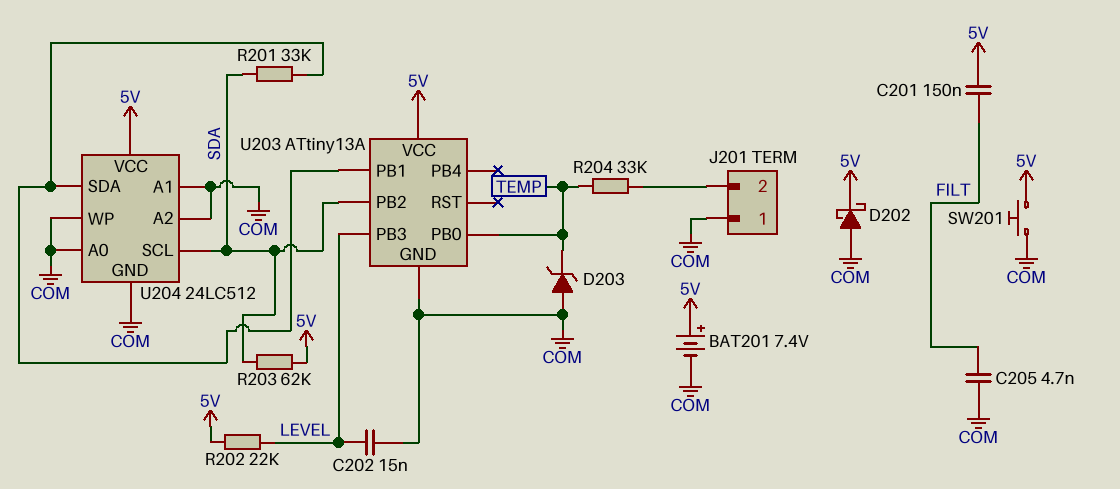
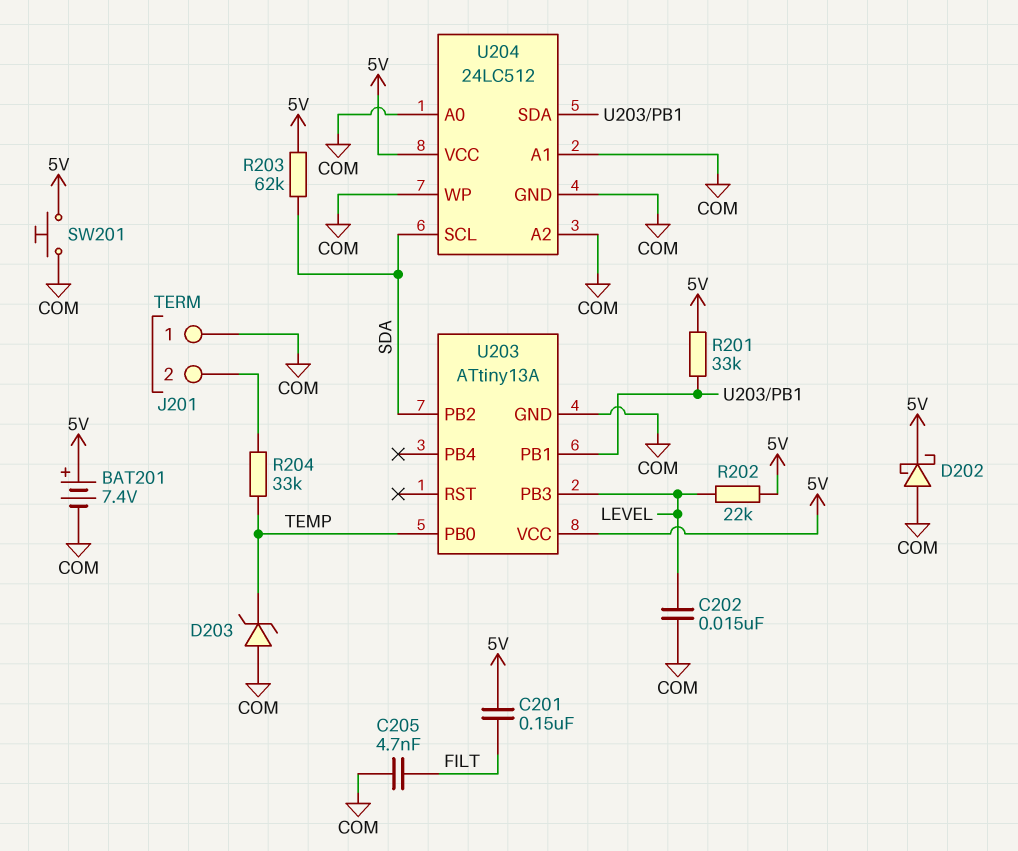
R201: 33k (SDA, U203/PB1) -> 33k (5V, U203/PB1)

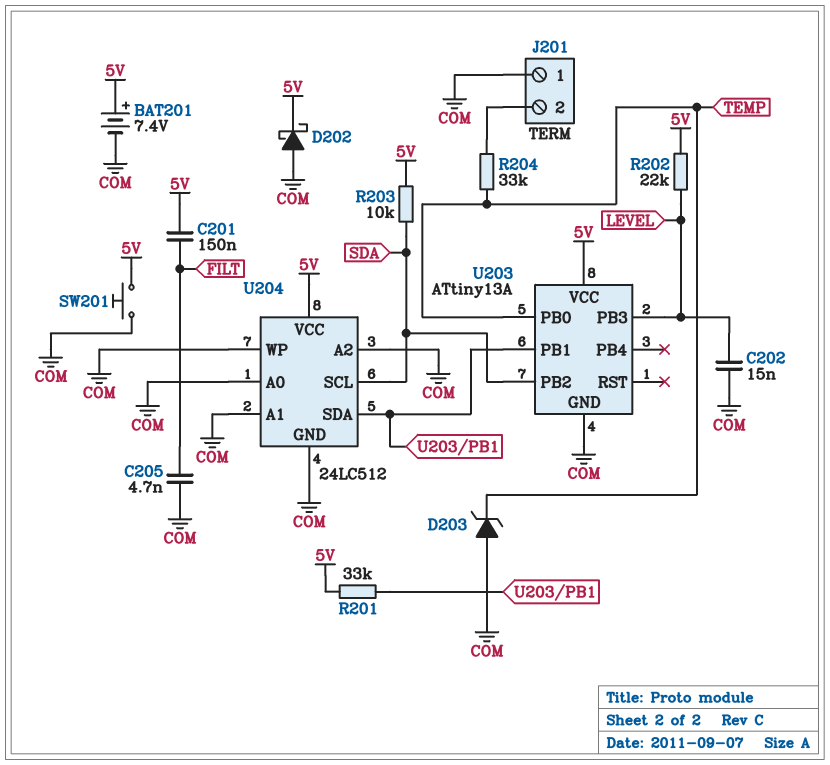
R203: 62k (5V, SDA) -> 10k (5V, SDA)

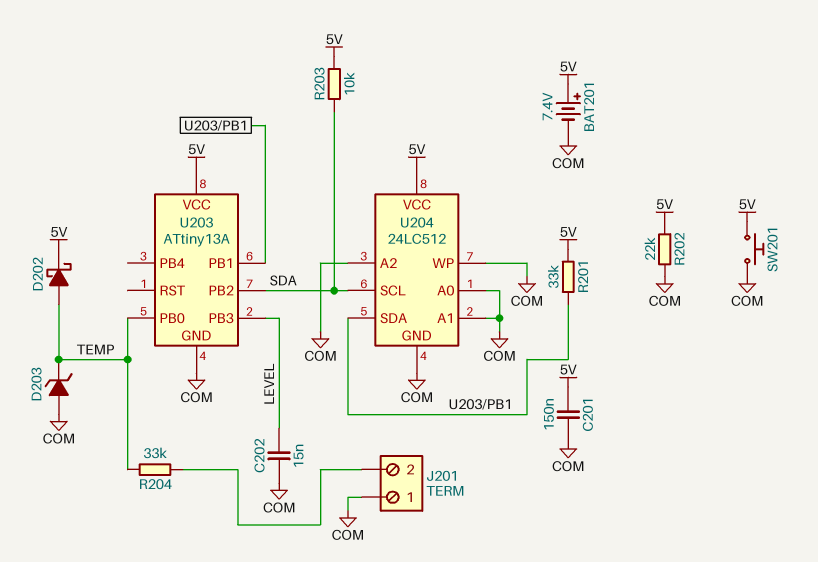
C201: 150nF (5V, FILT) -> 150nF (5V, COM)
C205: 4.7nF (COM, FILT) -> none
D202: schottky (A COM, K 5V) -> schottky (A TEMP, K 5V)
R202: 22k (5V, LEVEL) -> 22k (5V, COM)

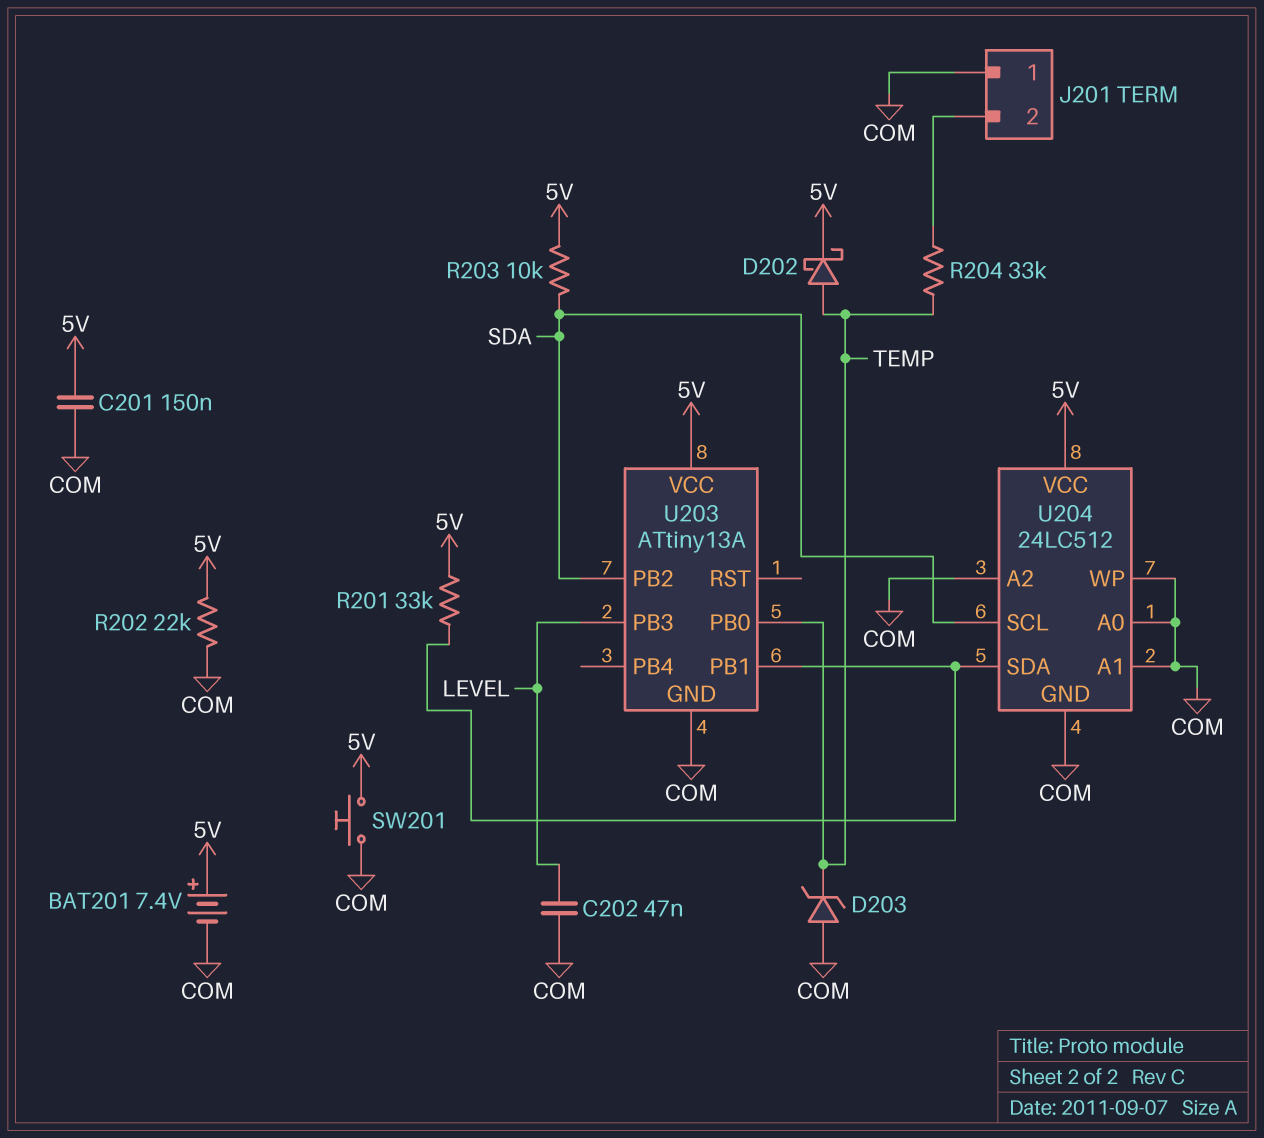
C202: 15nF (COM, LEVEL) -> 47nF (COM, LEVEL)

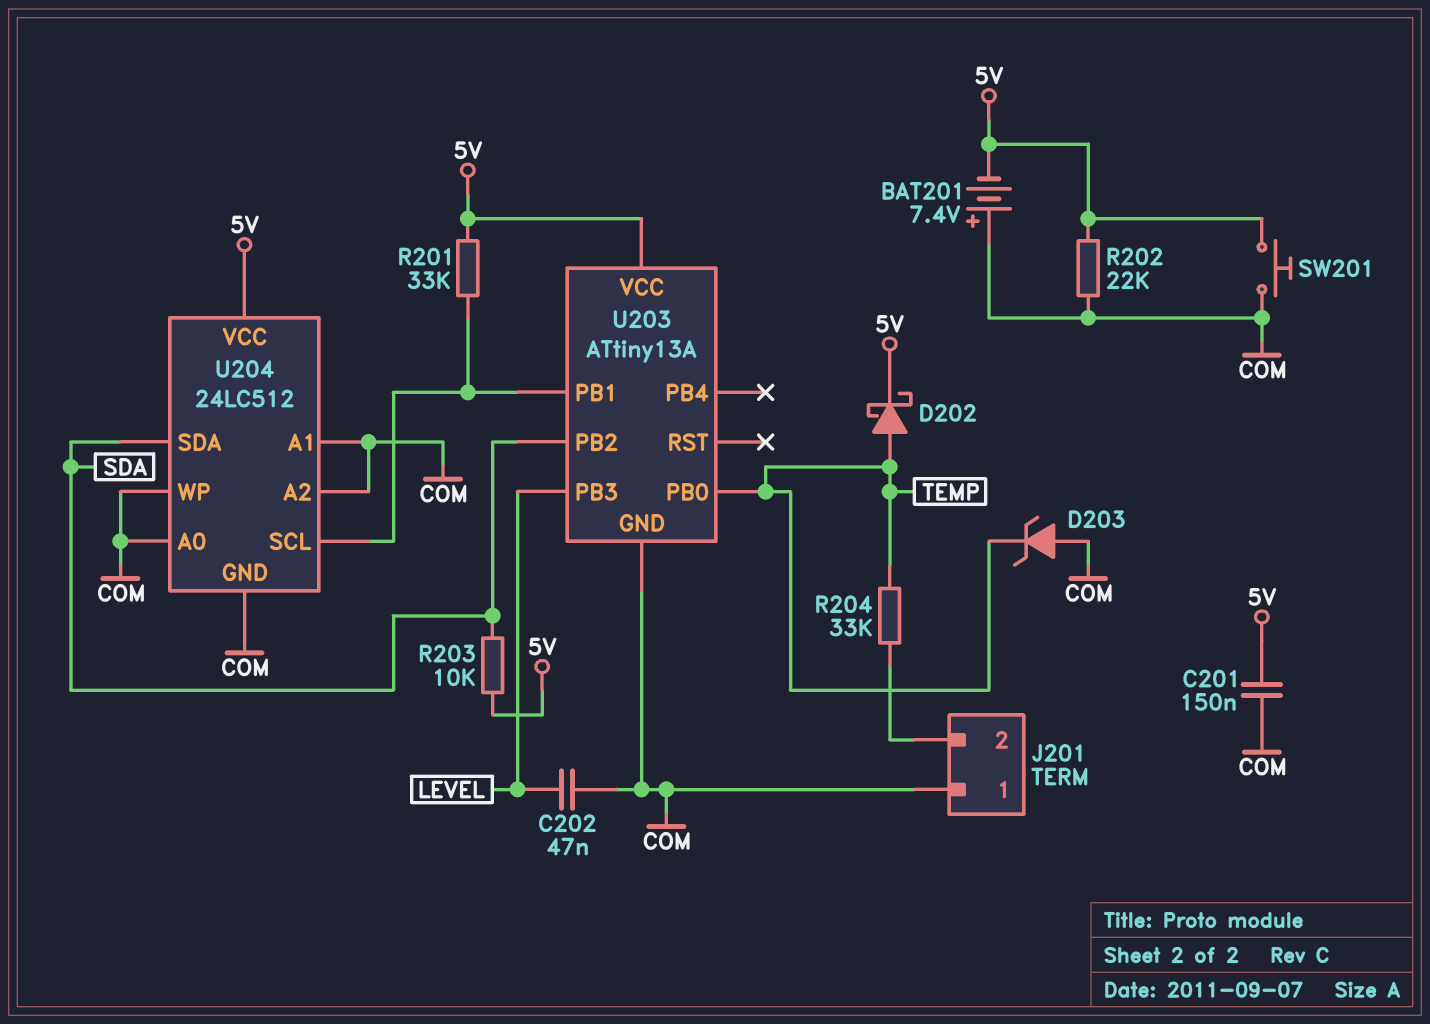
BAT201: 7.4V (plus 5V, minus COM) -> 7.4V (plus COM, minus 5V)
U204 pin SCL: SDA -> U203/PB1
U204 pin SDA: U203/PB1 -> SDA

